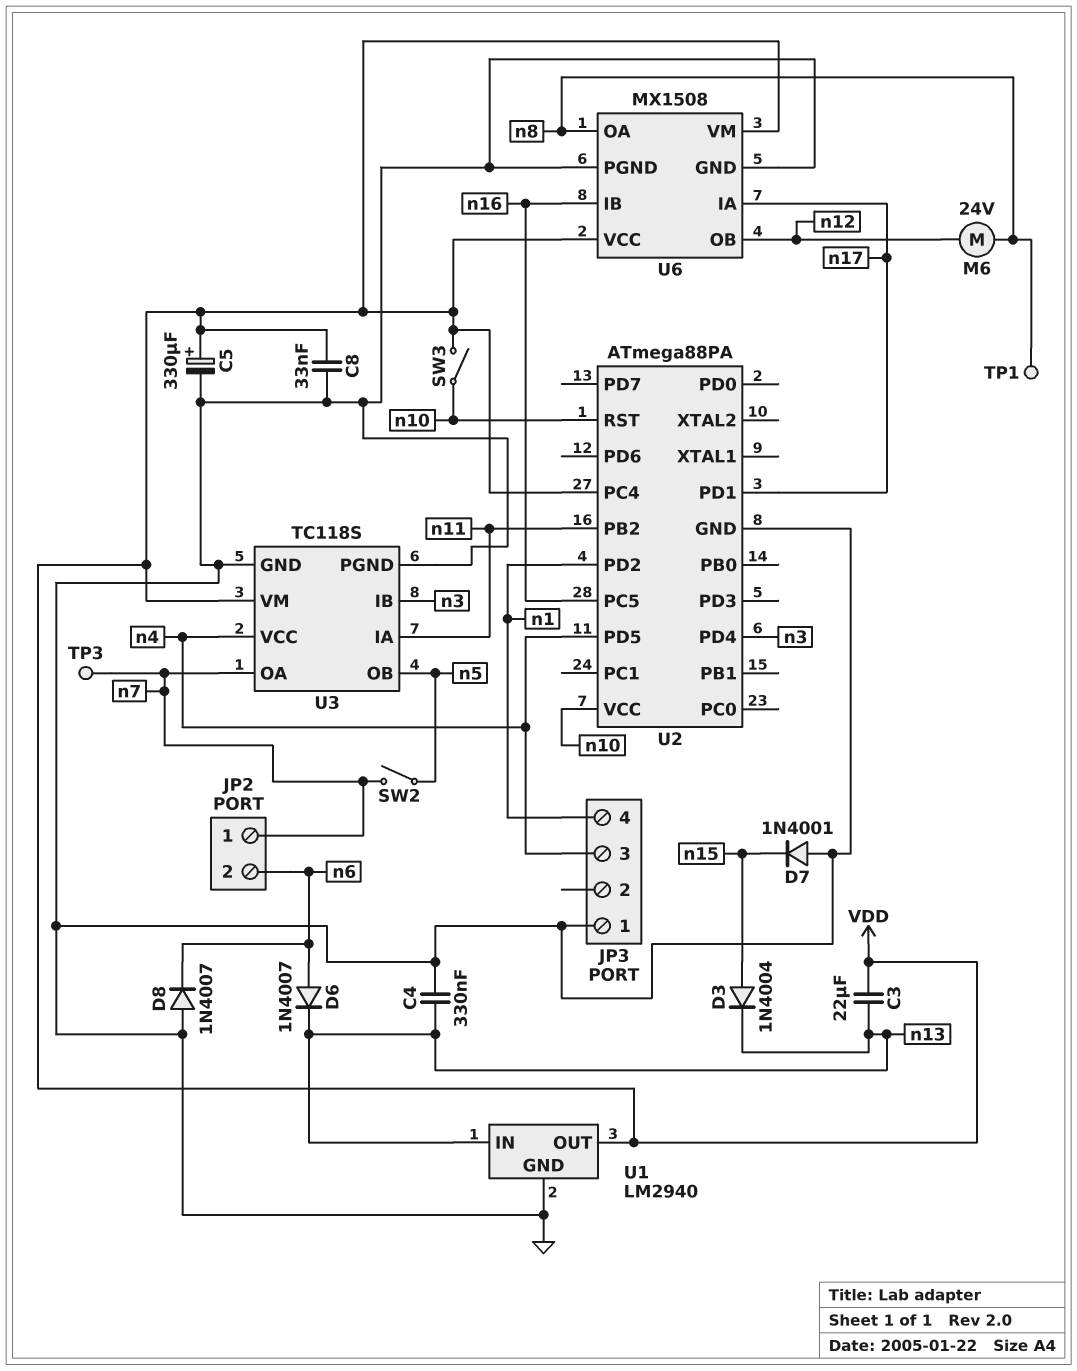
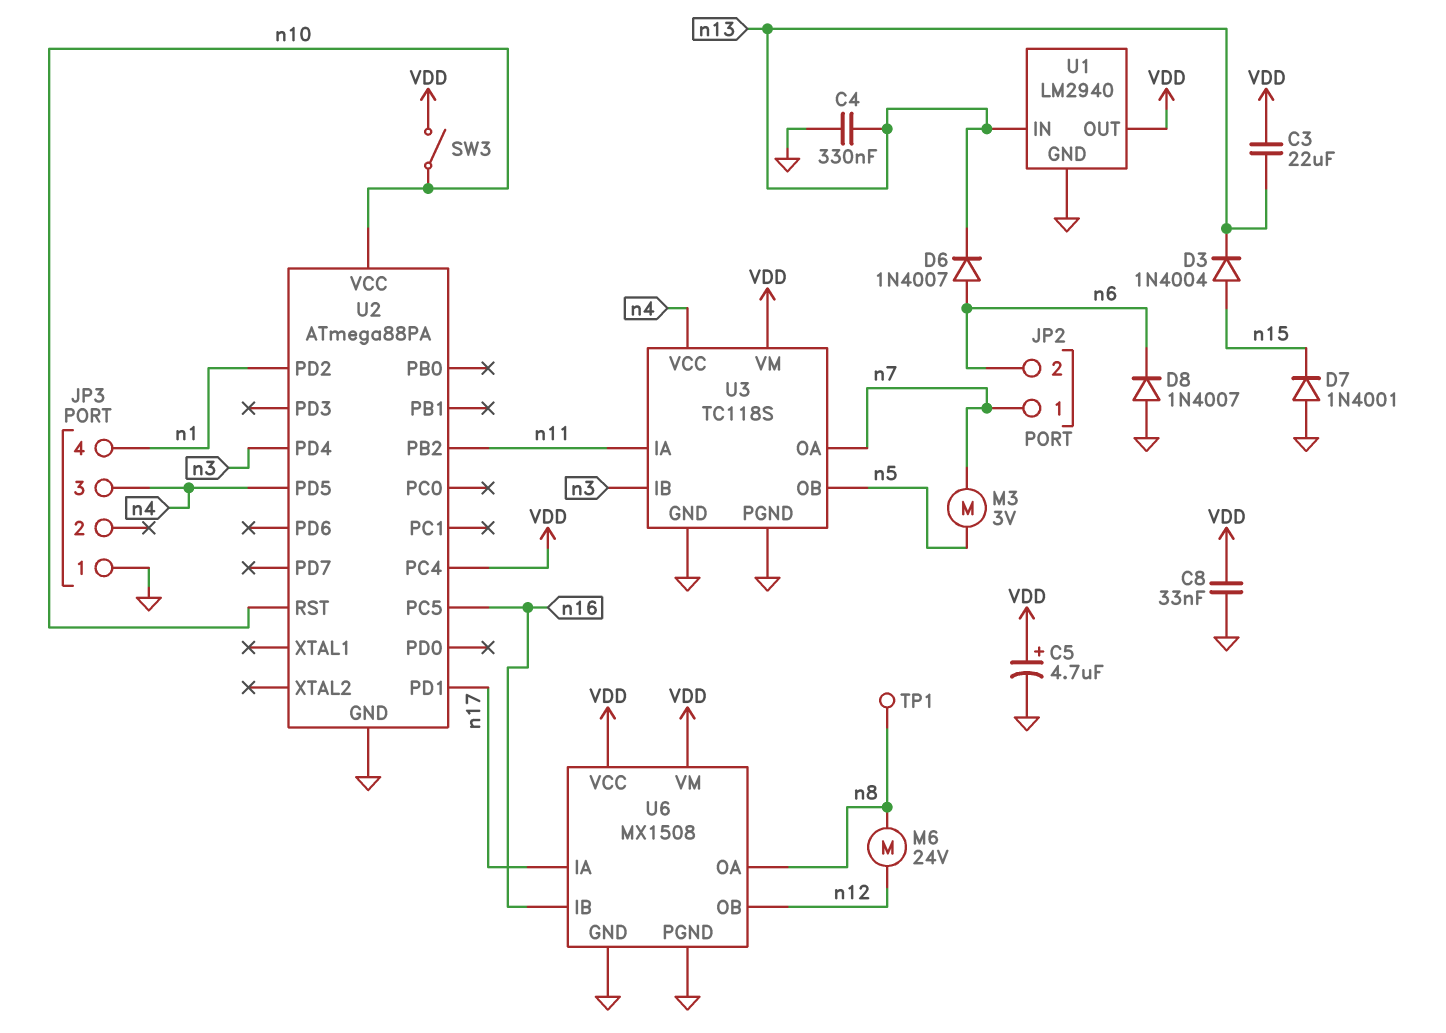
C5: 330uF (plus VDD, minus GND) -> 4.7uF (plus VDD, minus GND)
M3: none -> motor 3V (n5, n7)
SW2: switch (n5, n7) -> none
TP3: test point (n7) -> none

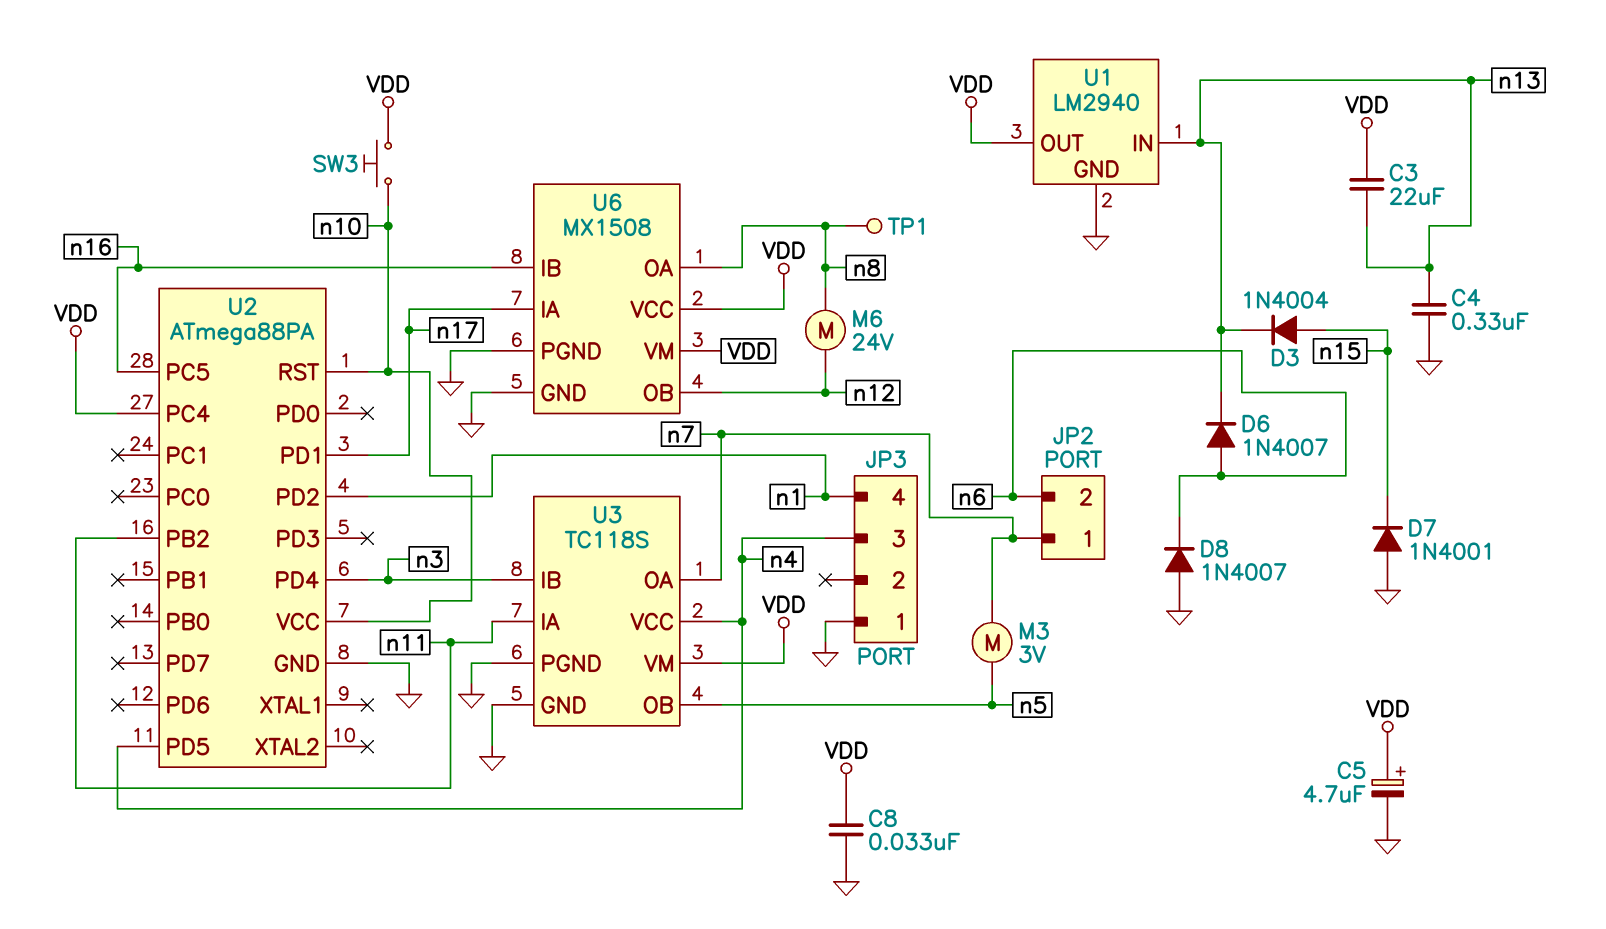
SW3: switch (VDD, n10) -> button (VDD, n10)

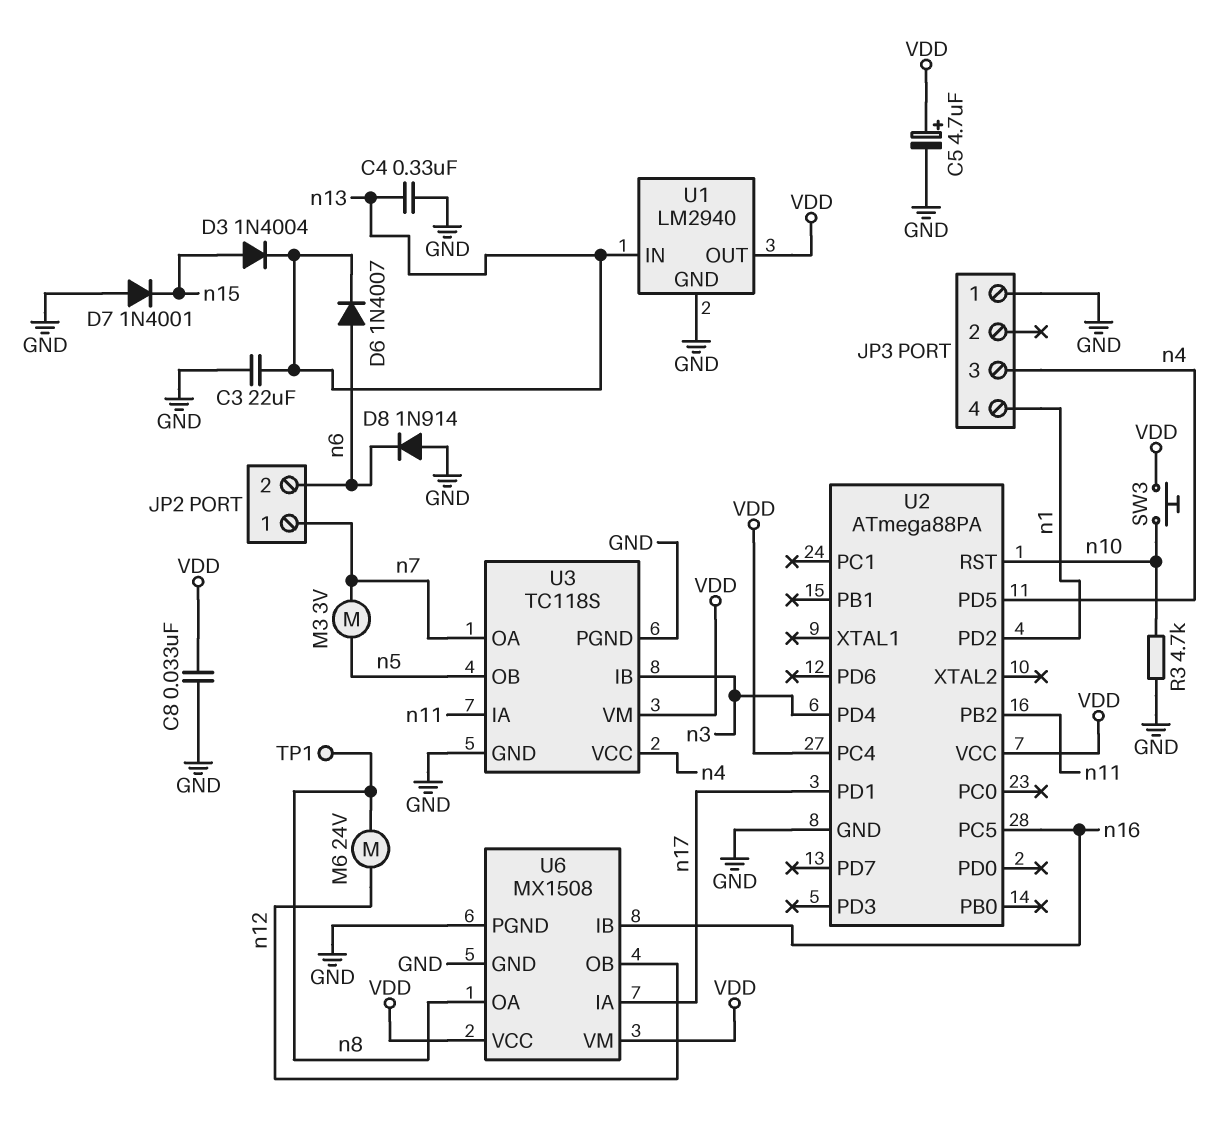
C3: 22uF (VDD, n13) -> 22uF (GND, n13)
D8: diode 1N4007 (A GND, K n6) -> diode 1N914 (A GND, K n6)
R3: none -> 4.7k (GND, n10)
U2 pin VCC: n10 -> VDD

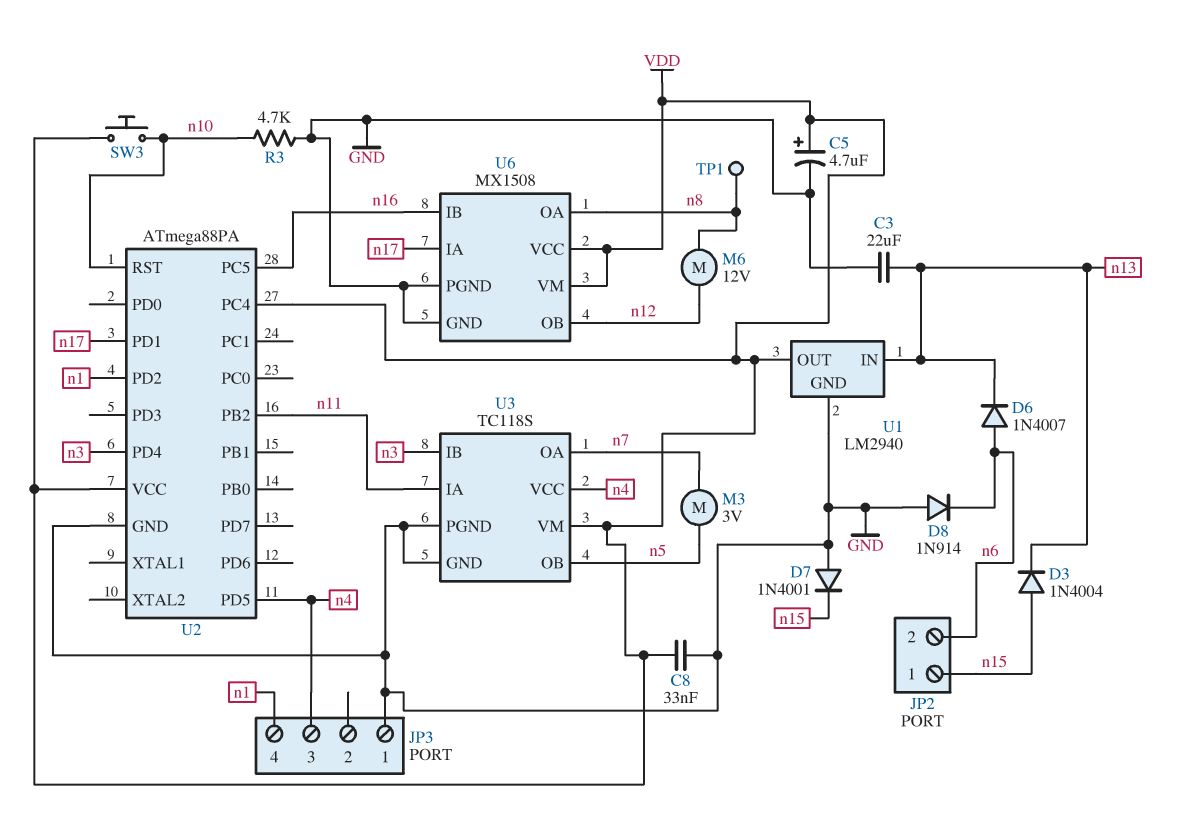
C4: 330nF (GND, n13) -> none
JP2 pin 1: n7 -> n15
M6: motor 24V (n8, n12) -> motor 12V (n8, n12)

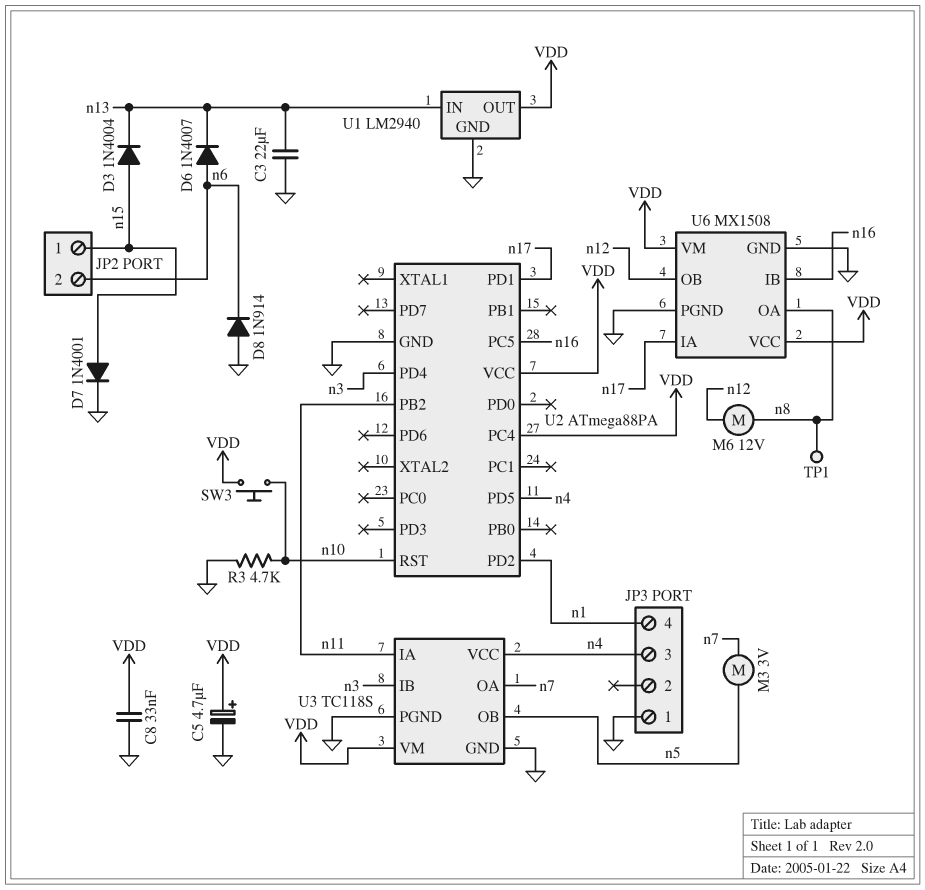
D7: diode 1N4001 (A GND, K n15) -> diode 1N4001 (A n15, K GND)

